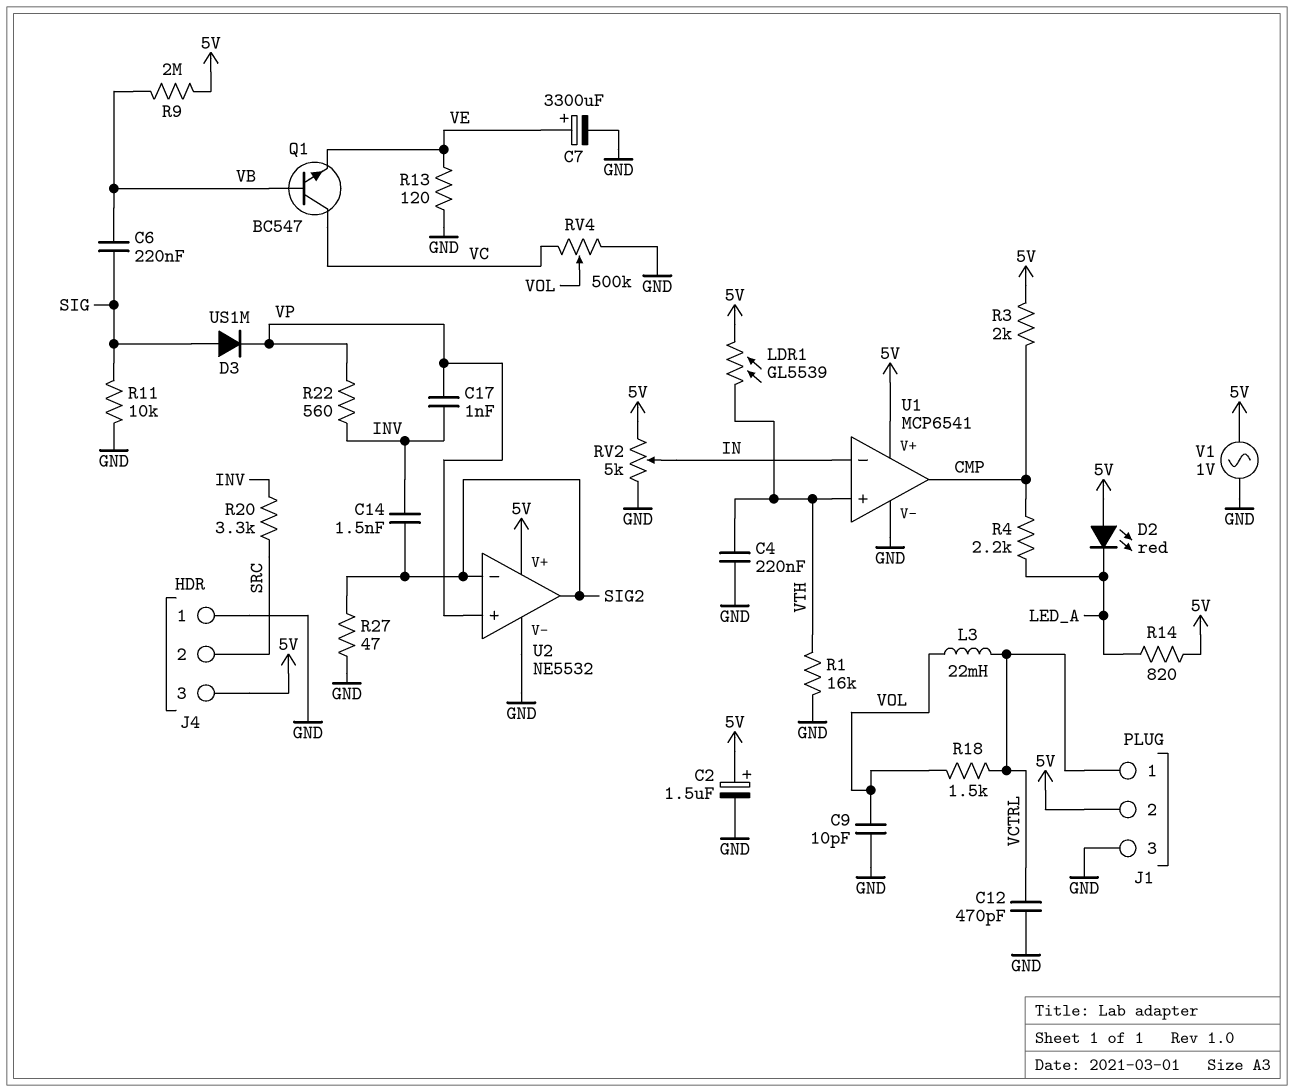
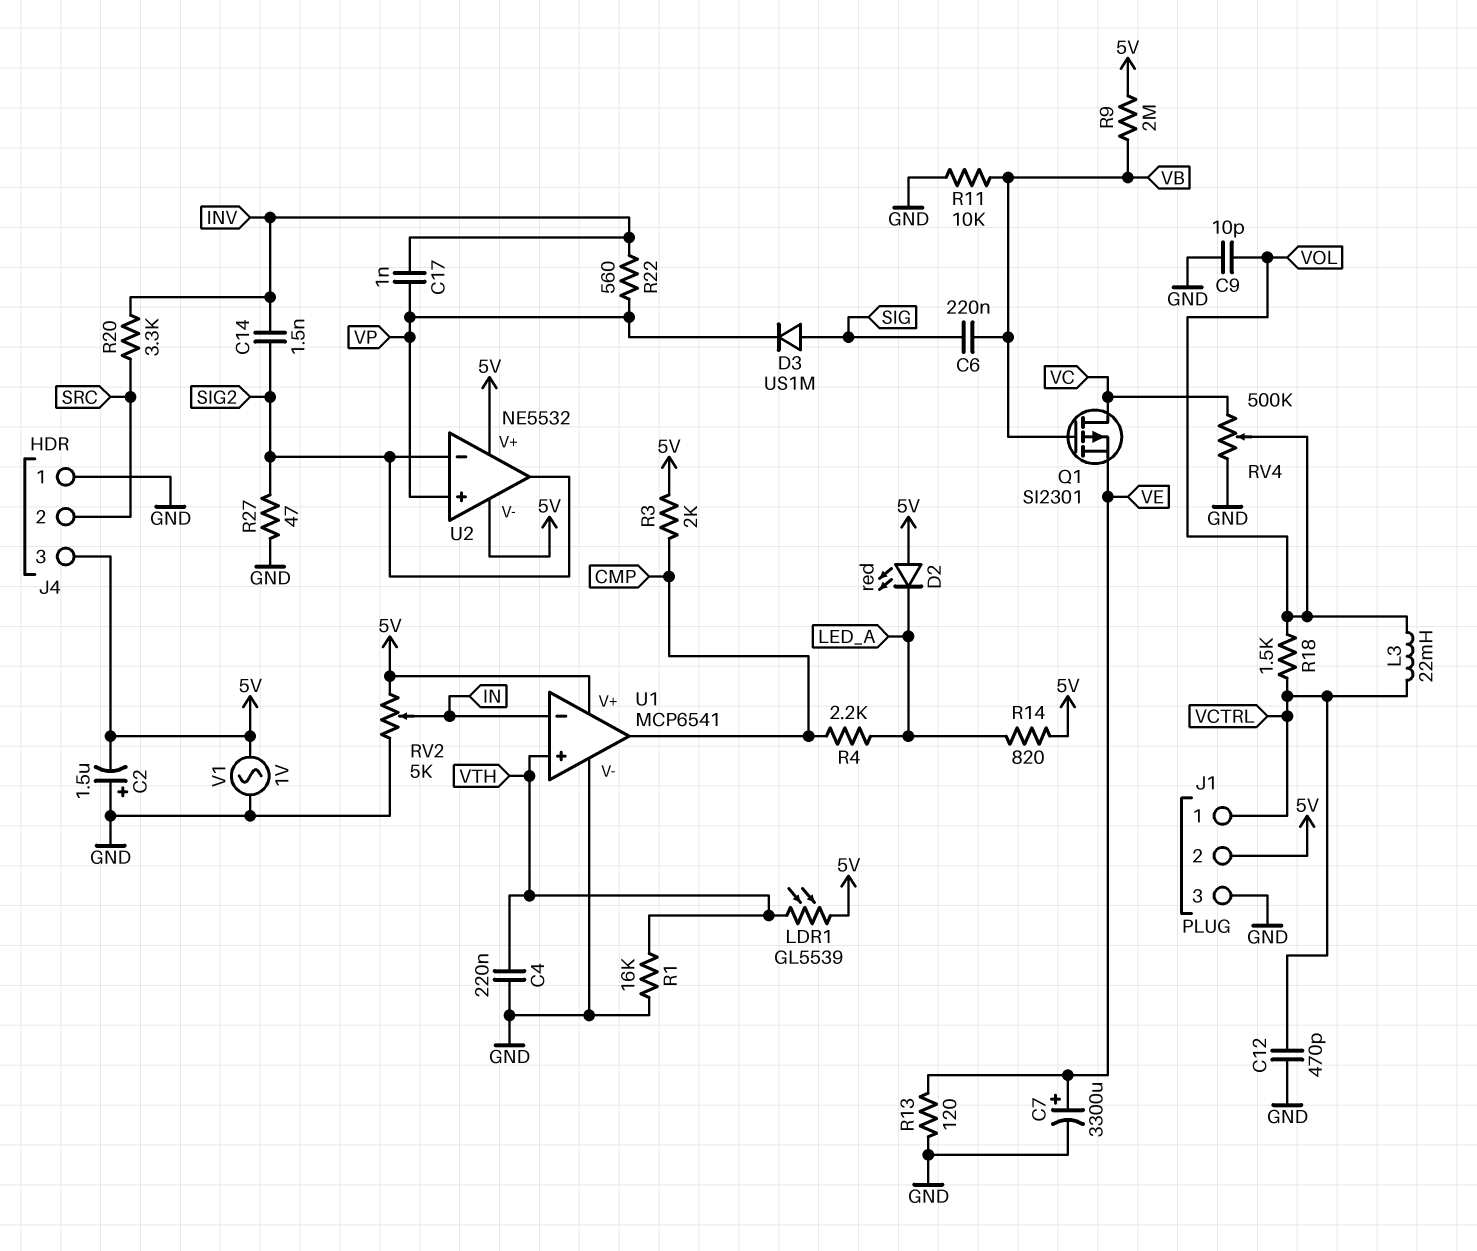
C2: 1.5uF (plus 5V, minus GND) -> 1.5uF (plus GND, minus 5V)
Q1: NPN BC547 (B VB, C VC, E VE) -> PMOS SI2301 (G VB, D VC, S VE)
R11: 10k (GND, SIG) -> 10k (GND, VB)
U2 pin V-: GND -> 5V

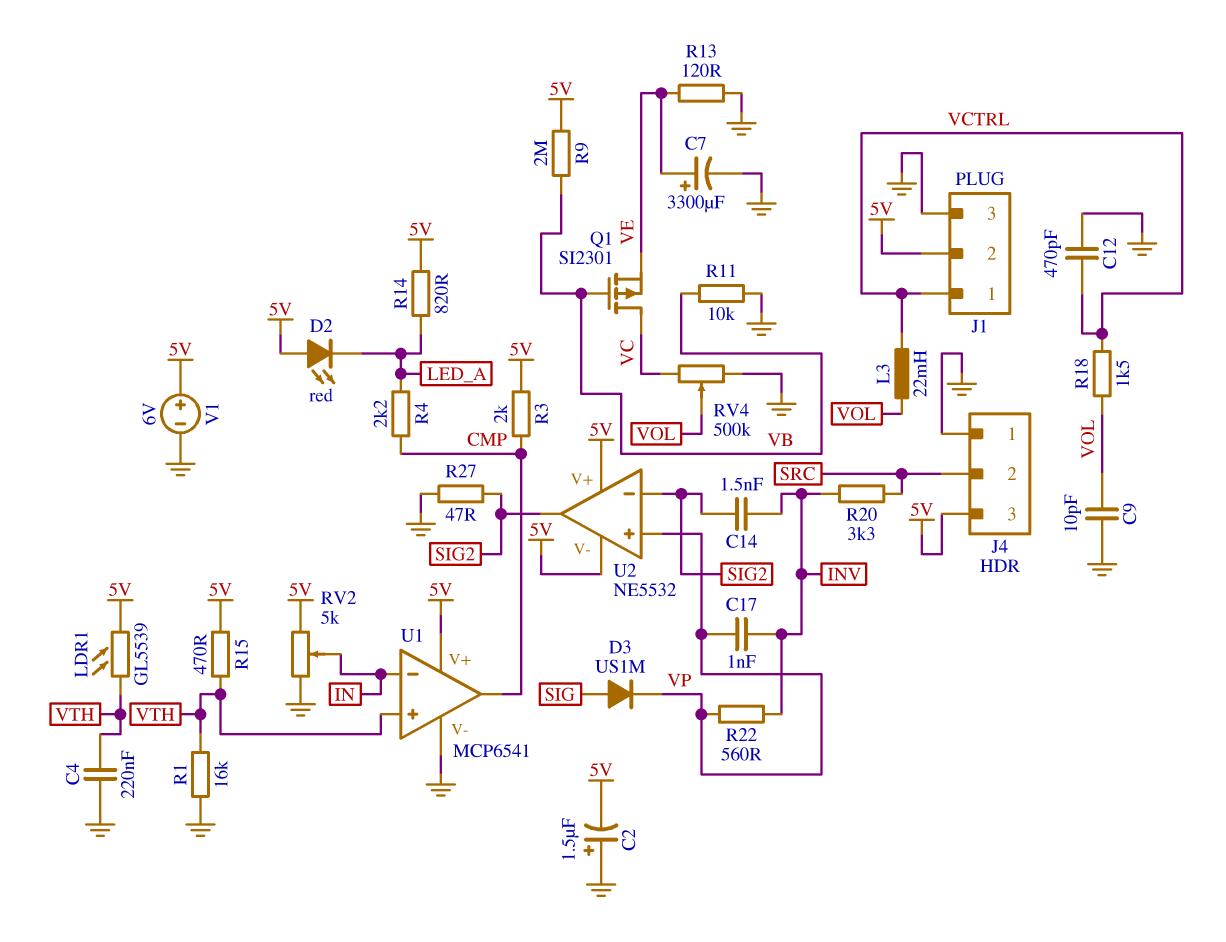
C6: 220nF (SIG, VB) -> none
R15: none -> 470 (5V, VTH)
V1: AC 1V (5V, GND) -> 6V (plus 5V, minus GND)

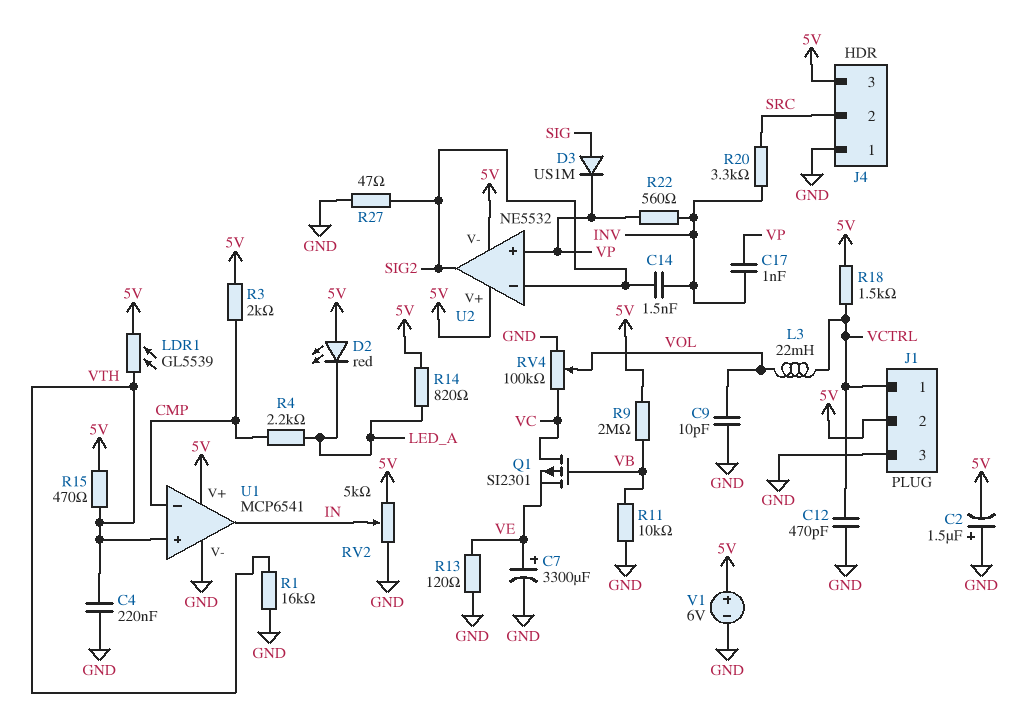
R18: 1.5k (VCTRL, VOL) -> 1.5k (5V, VCTRL)
RV4: 500k (GND, VC, wiper VOL) -> 100k (GND, VC, wiper VOL)
U1 pin in-: IN -> CMP
U1 pin out: CMP -> IN

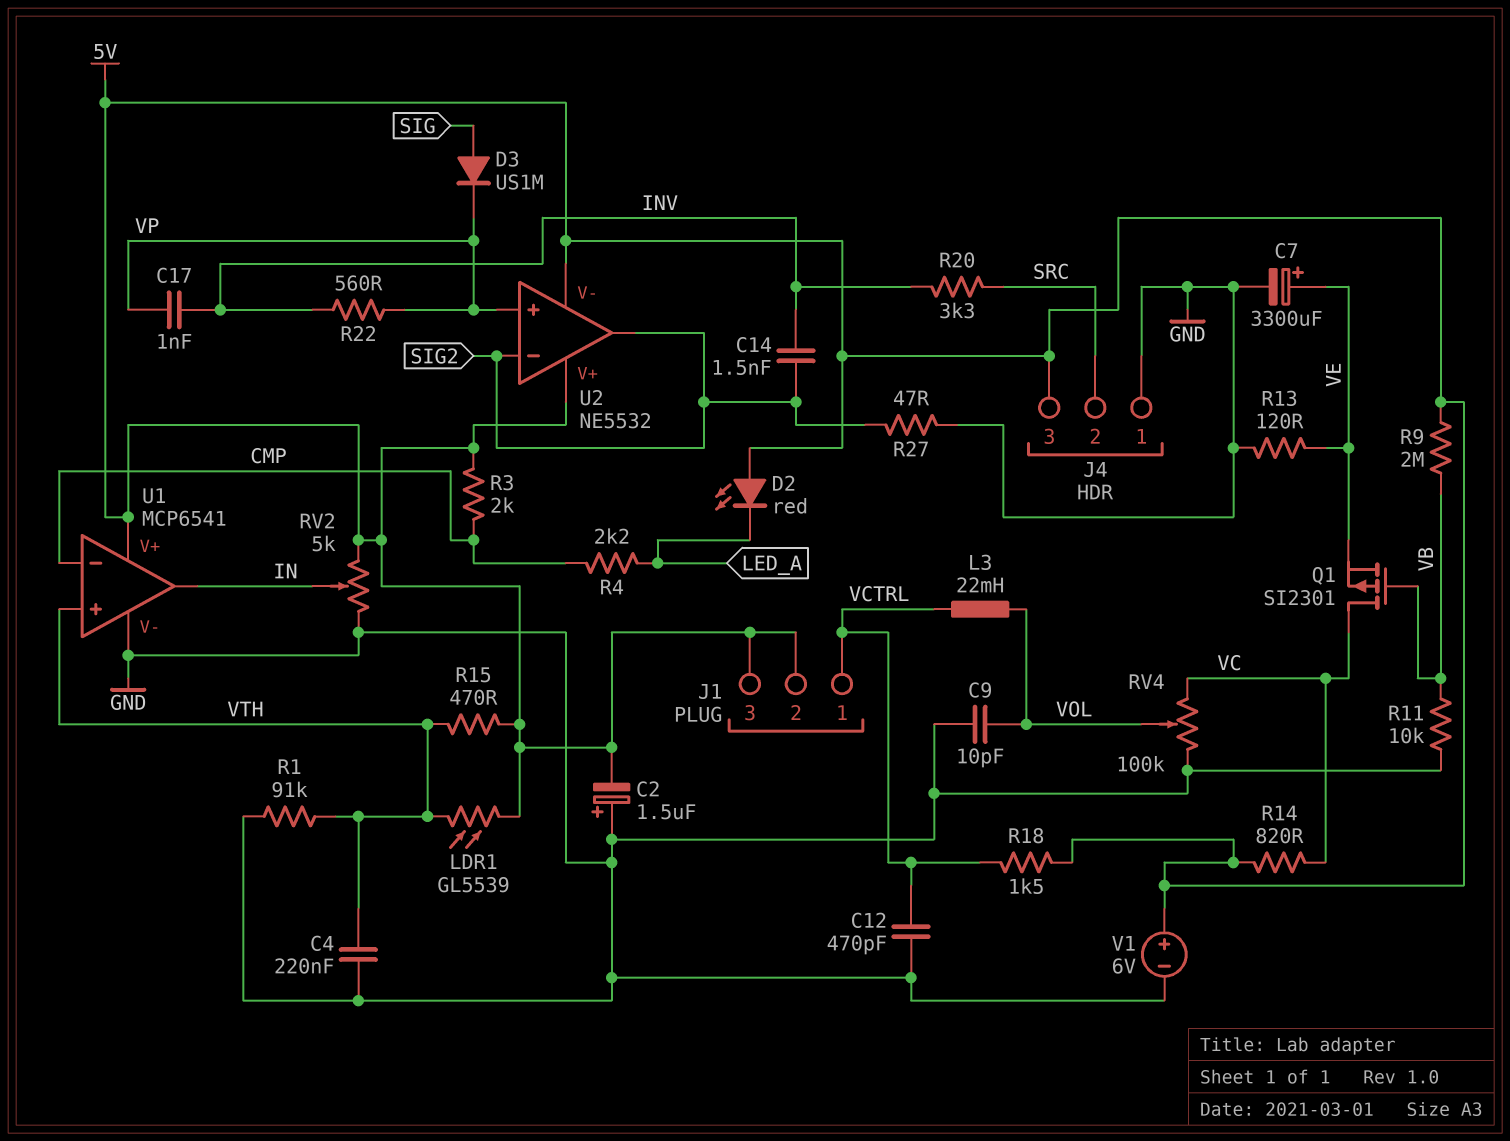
J1 pin 3: GND -> 5V
R1: 16k (GND, VTH) -> 91k (GND, VTH)
R14: 820 (5V, LED_A) -> 820 (5V, VC)

